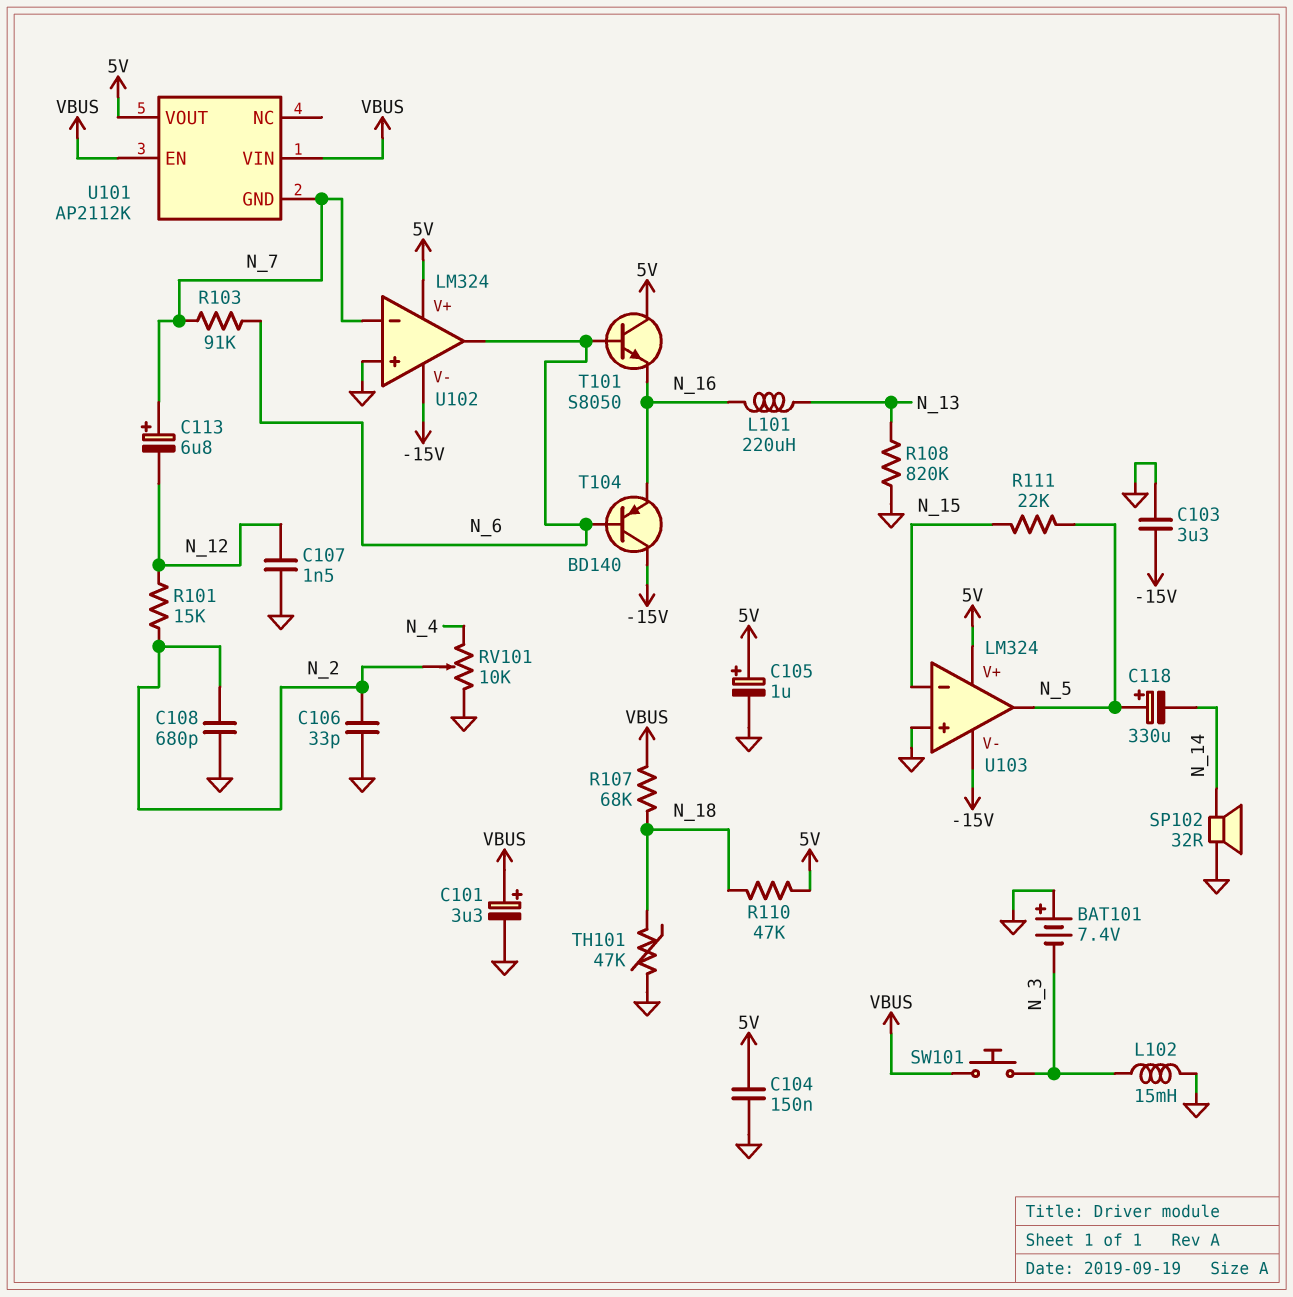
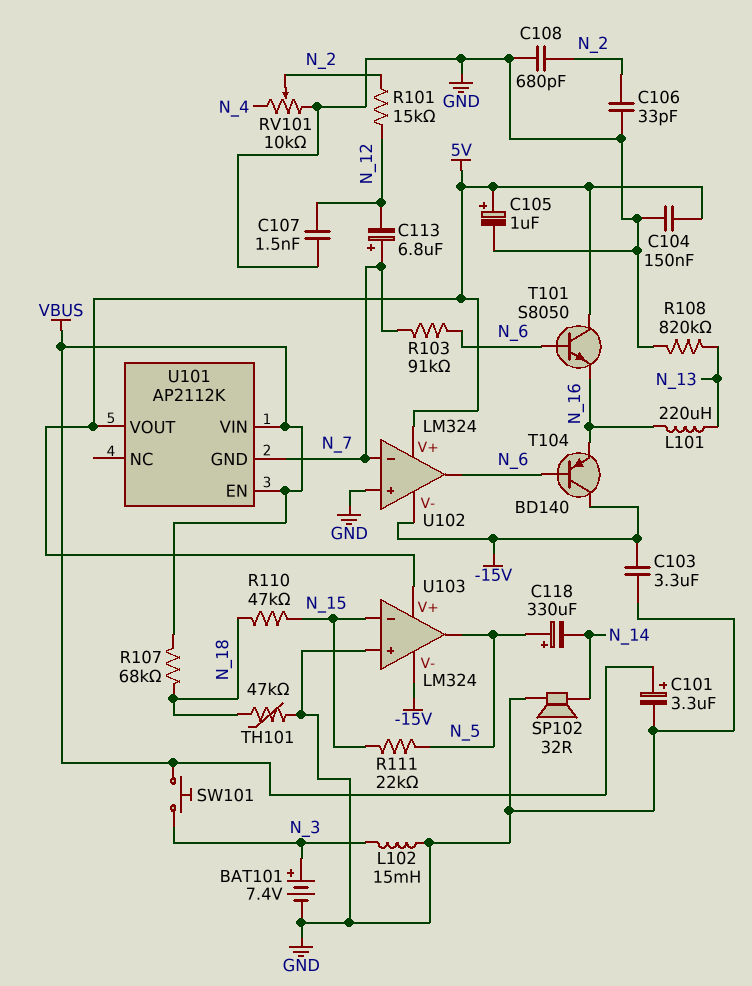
BAT101: 7.4V (plus GND, minus N_3) -> 7.4V (plus N_3, minus GND)
R110: 47k (5V, N_18) -> 47k (N_15, N_18)

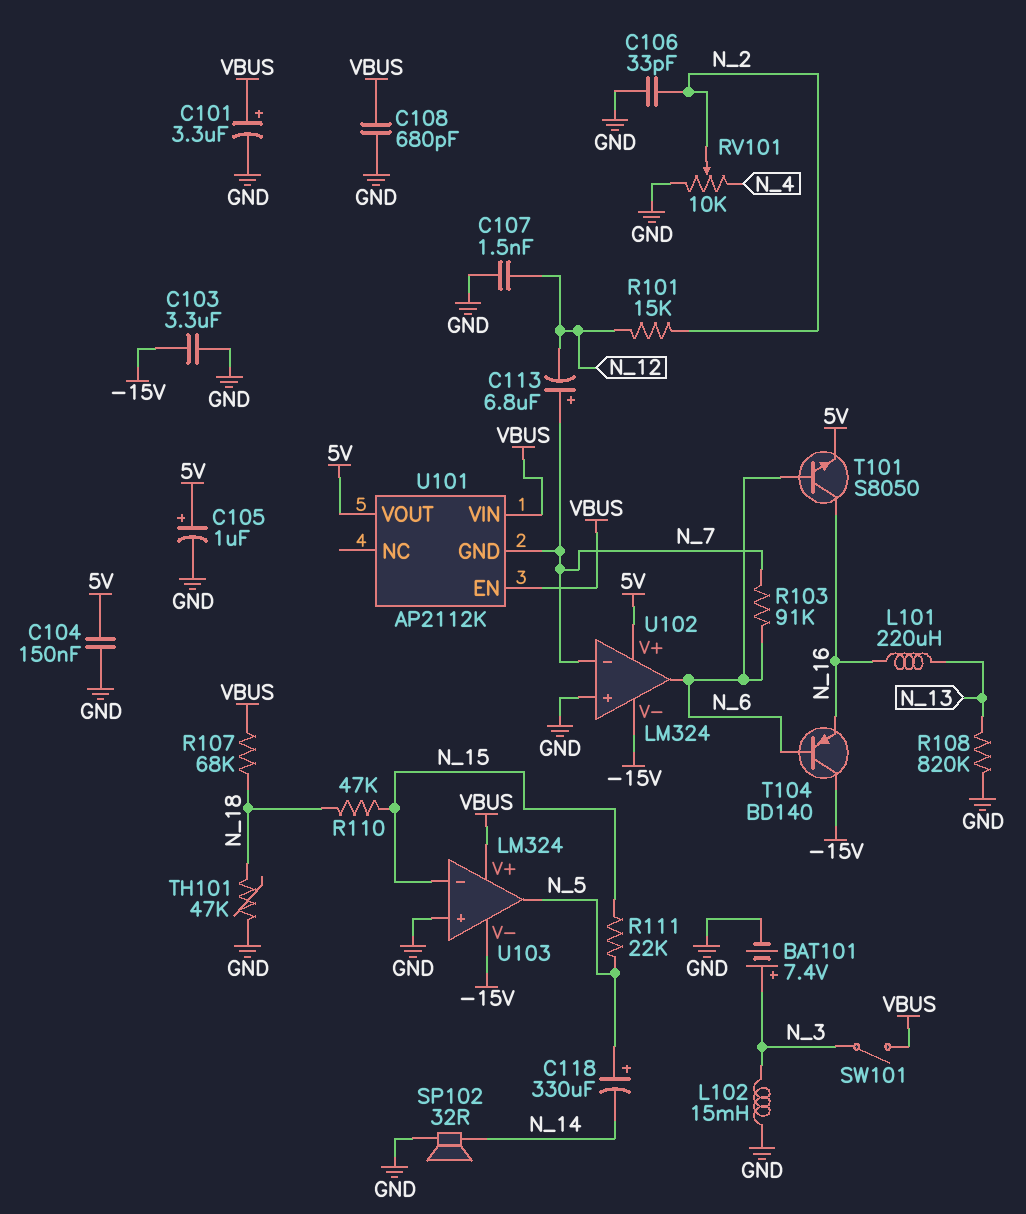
C108: 680pF (GND, N_2) -> 680pF (GND, VBUS)
SW101: button (N_3, VBUS) -> switch (N_3, VBUS)
T101: NPN S8050 (B N_6, C 5V, E N_16) -> NPN S8050 (B N_6, C N_16, E 5V)
U103 pin V+: 5V -> VBUS

